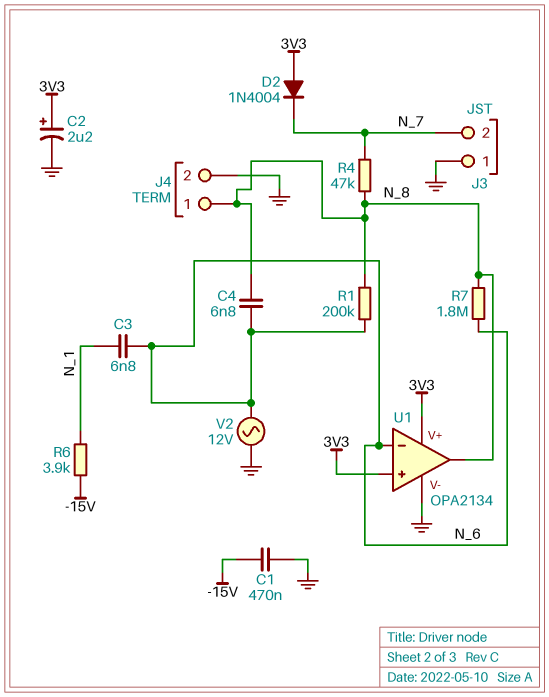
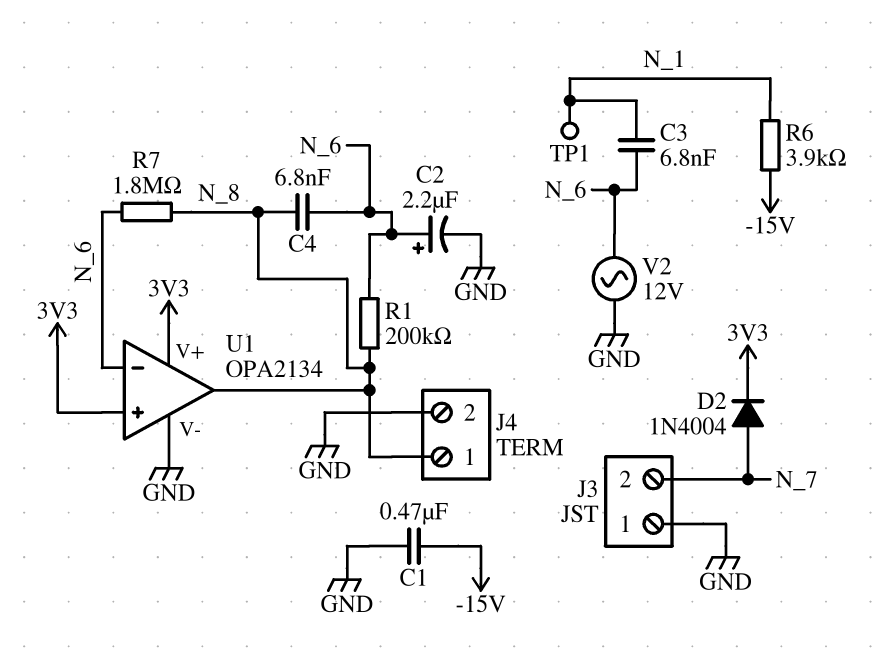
C2: 2.2uF (plus 3V3, minus GND) -> 2.2uF (plus N_6, minus GND)
D2: diode 1N4004 (A 3V3, K N_7) -> diode 1N4004 (A N_7, K 3V3)
R4: 47k (N_7, N_8) -> none
TP1: none -> test point (N_1)

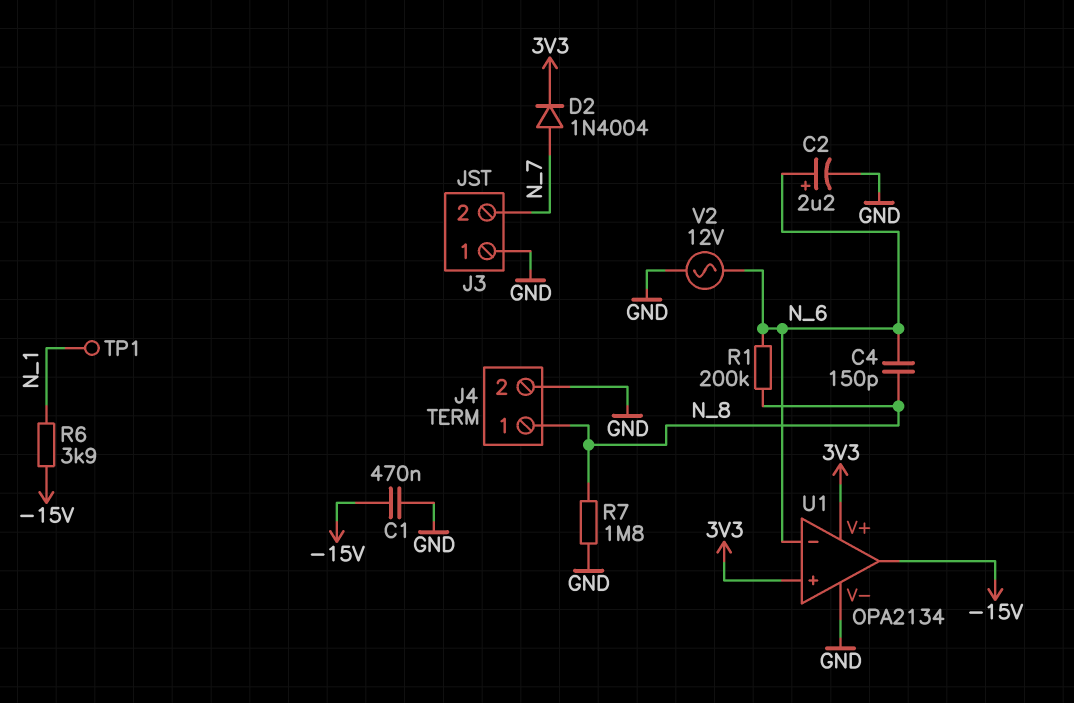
C3: 6.8nF (N_1, N_6) -> none
C4: 6.8nF (N_6, N_8) -> 150pF (N_6, N_8)
R7: 1.8M (N_6, N_8) -> 1.8M (GND, N_8)
U1 pin out: N_8 -> -15V

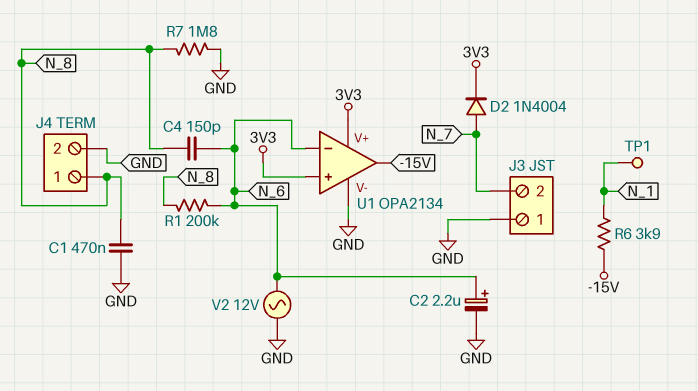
C1: 470nF (-15V, GND) -> 470nF (GND, N_8)

